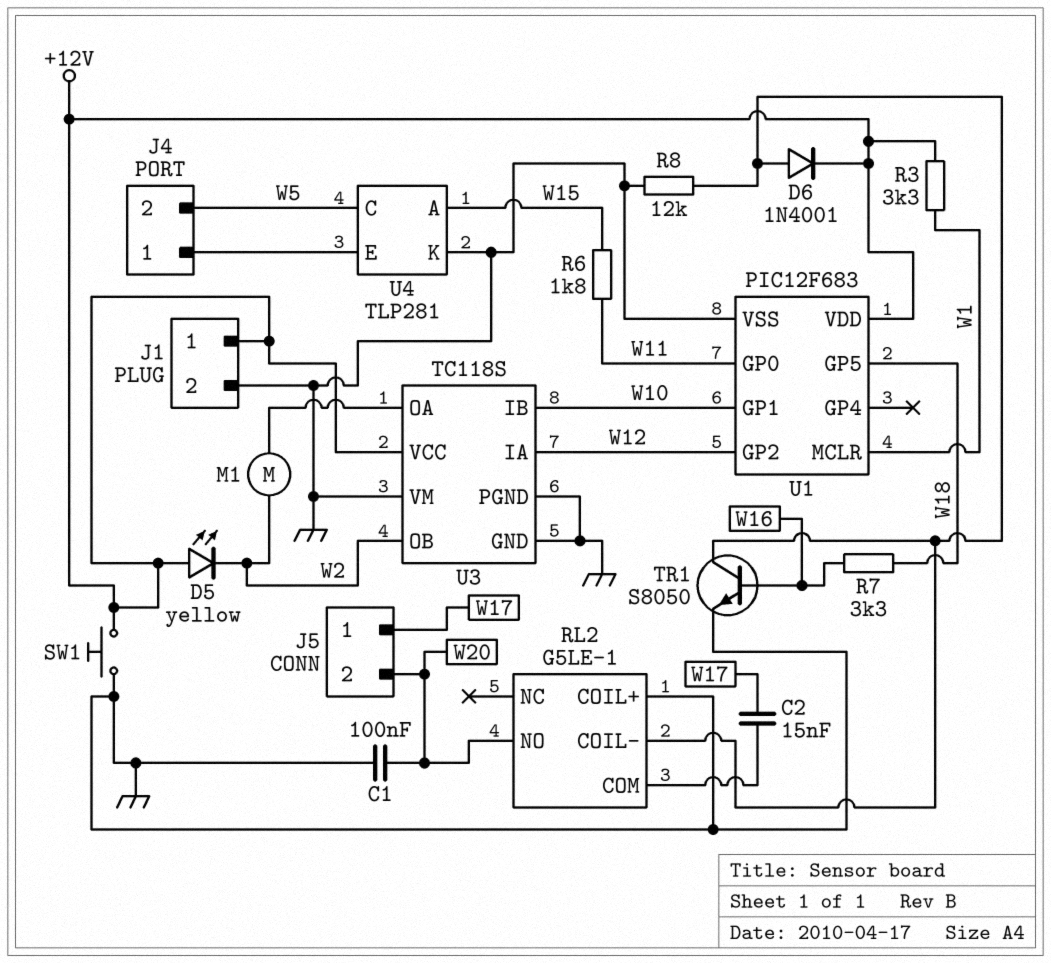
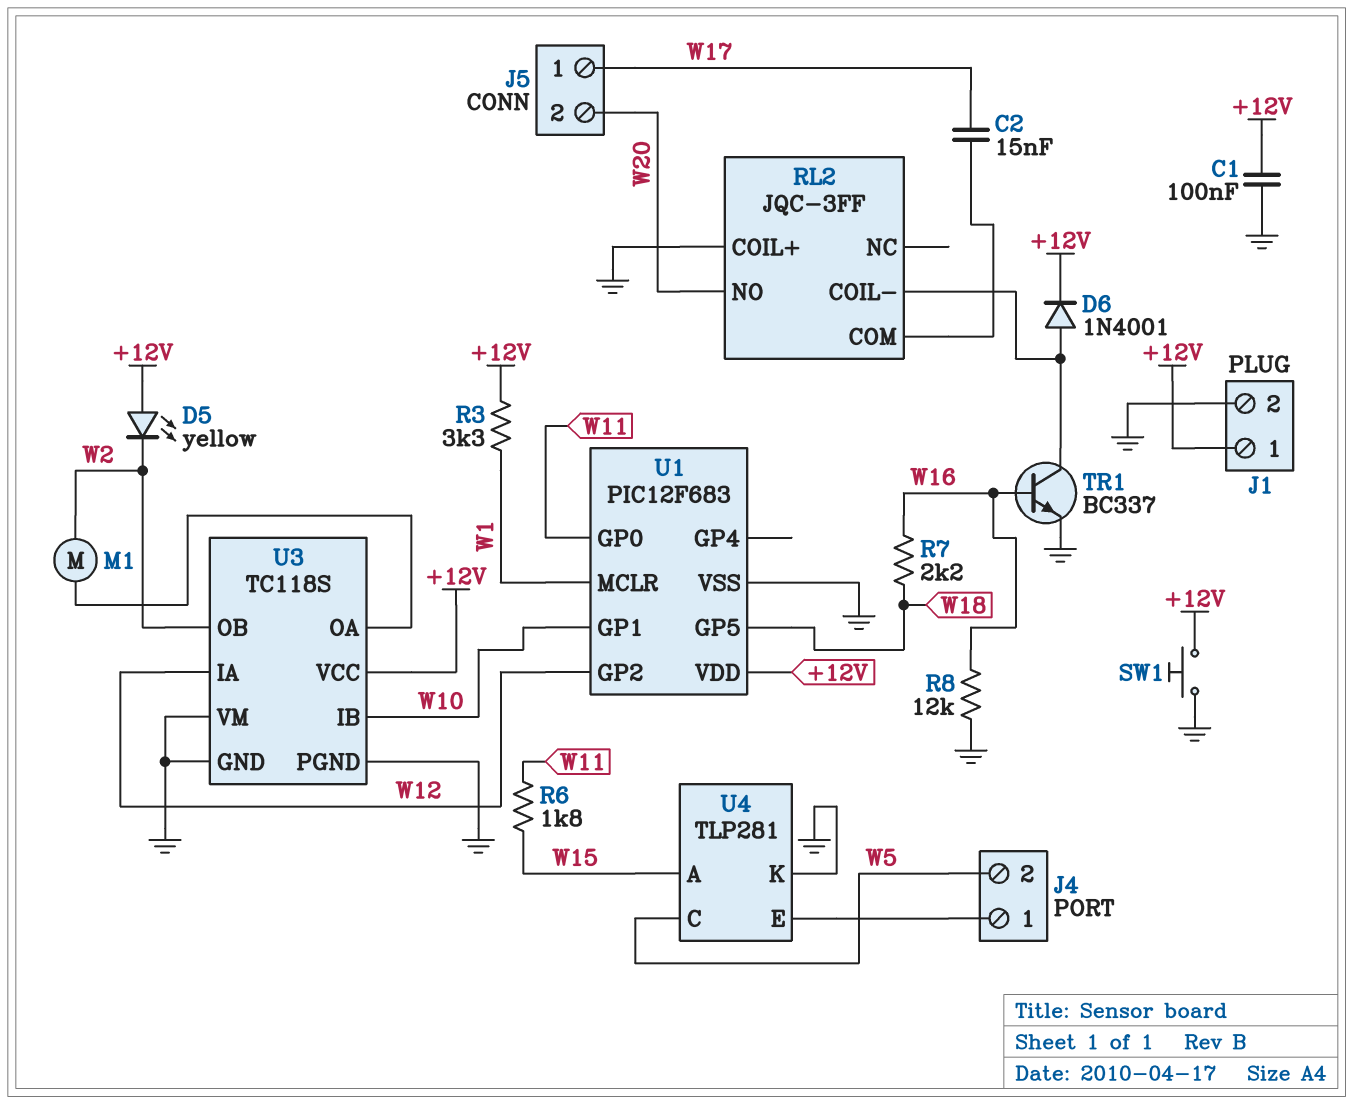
C1: 100nF (GND, W20) -> 100nF (+12V, GND)
R7: 3.3k (W16, W18) -> 2.2k (W16, W18)
R8: 12k (GND, RL2/COIL-) -> 12k (GND, W16)
RL2: G5LE-1 -> JQC-3FF
TR1: NPN S8050 (B W16, C RL2/COIL-, E GND) -> NPN BC337 (B W16, C RL2/COIL-, E GND)

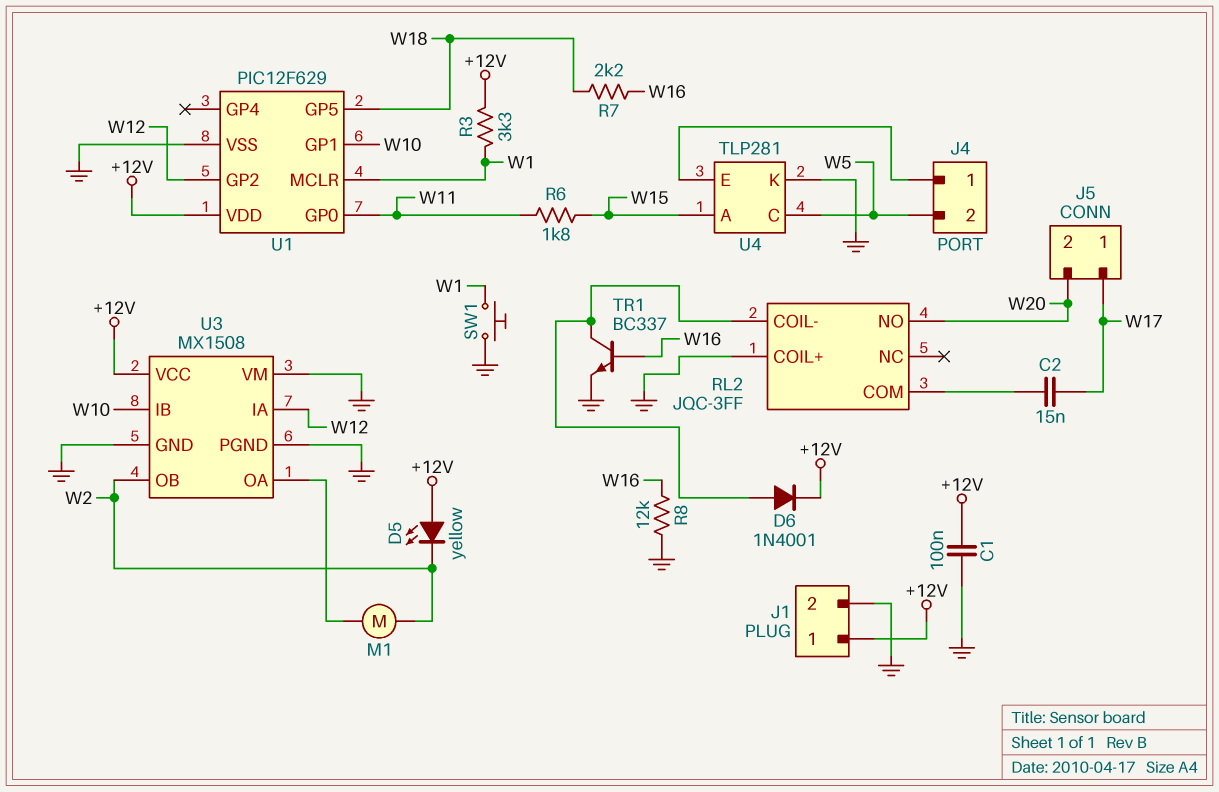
SW1: button (+12V, GND) -> button (GND, W1)
U1: PIC12F683 -> PIC12F629
U3: TC118S -> MX1508

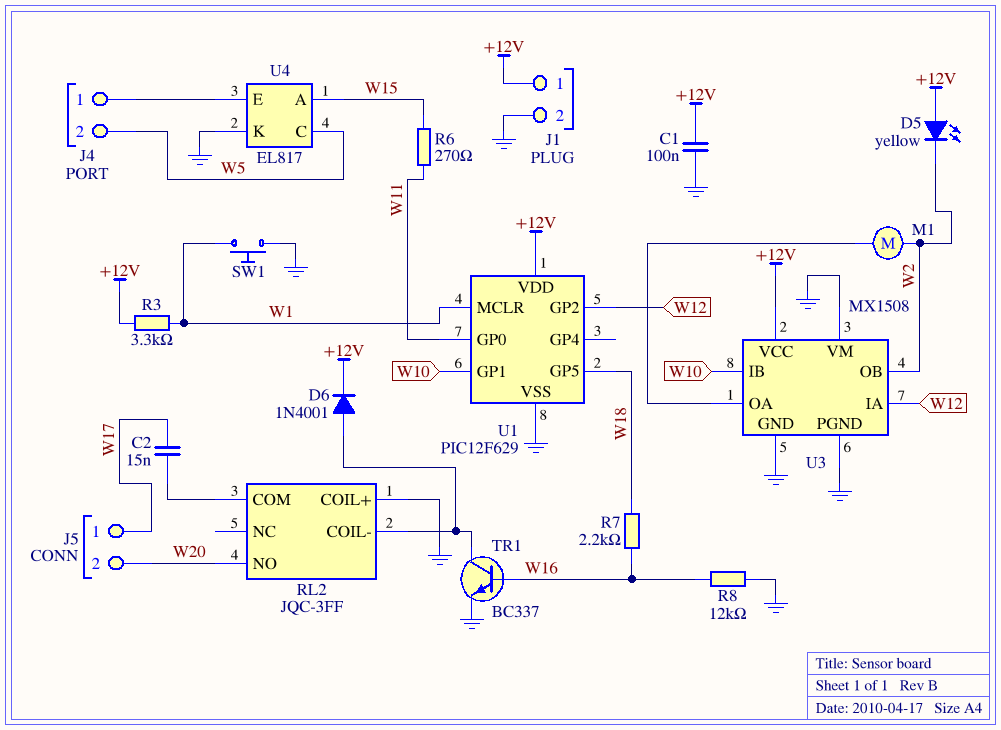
R6: 1.8k (W11, W15) -> 270 (W11, W15)
U4: TLP281 -> EL817

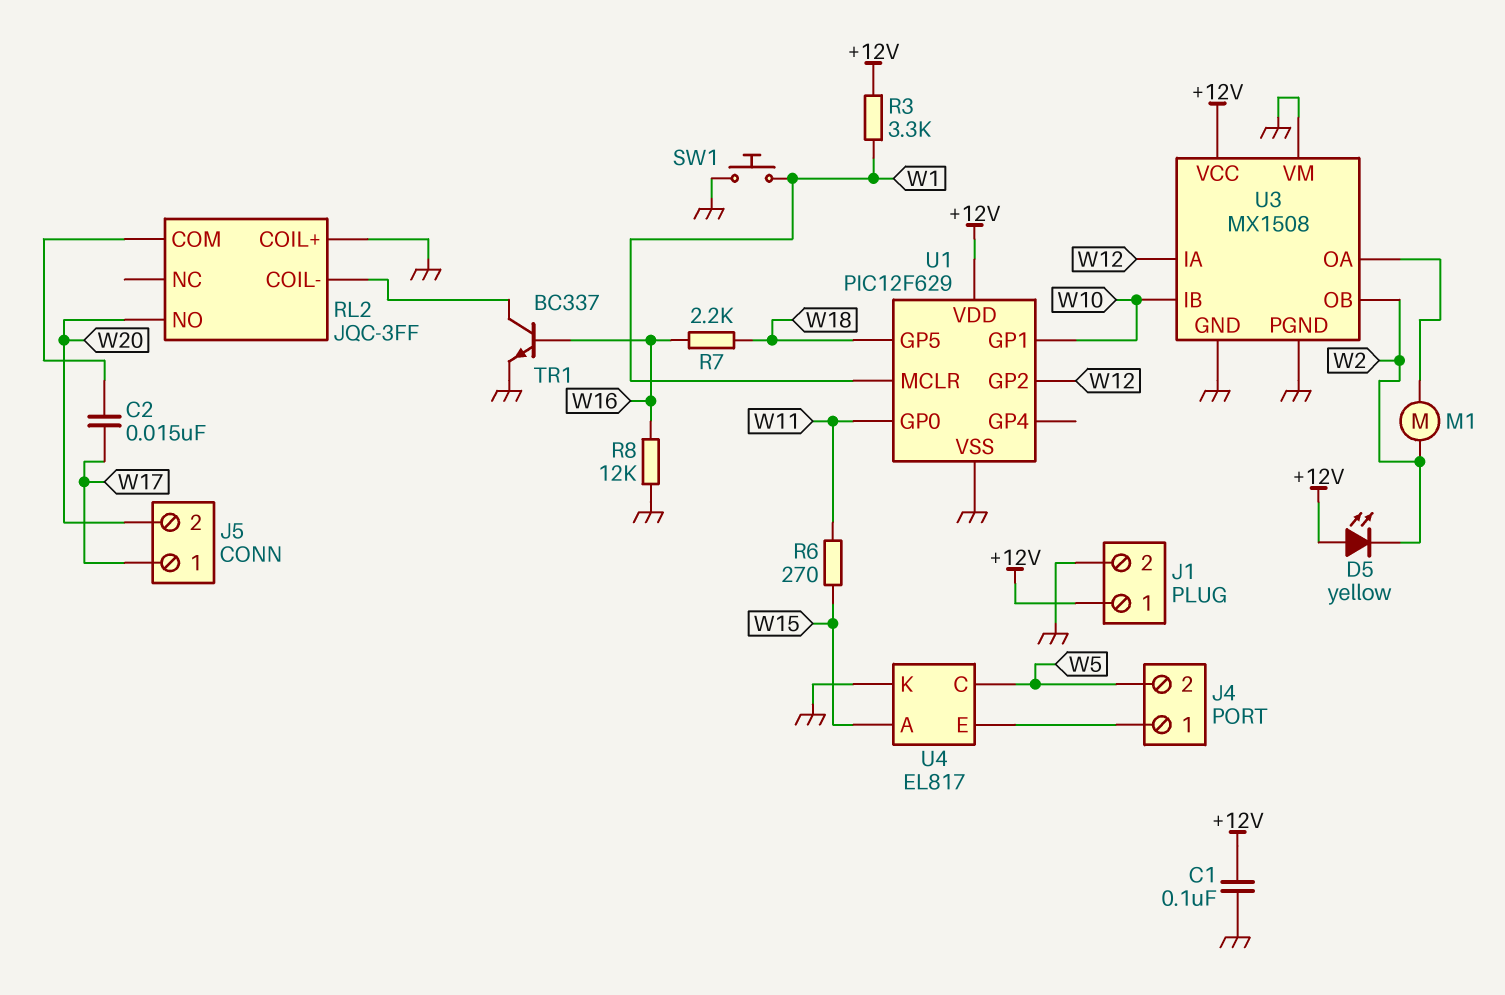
D6: diode 1N4001 (A RL2/COIL-, K +12V) -> none

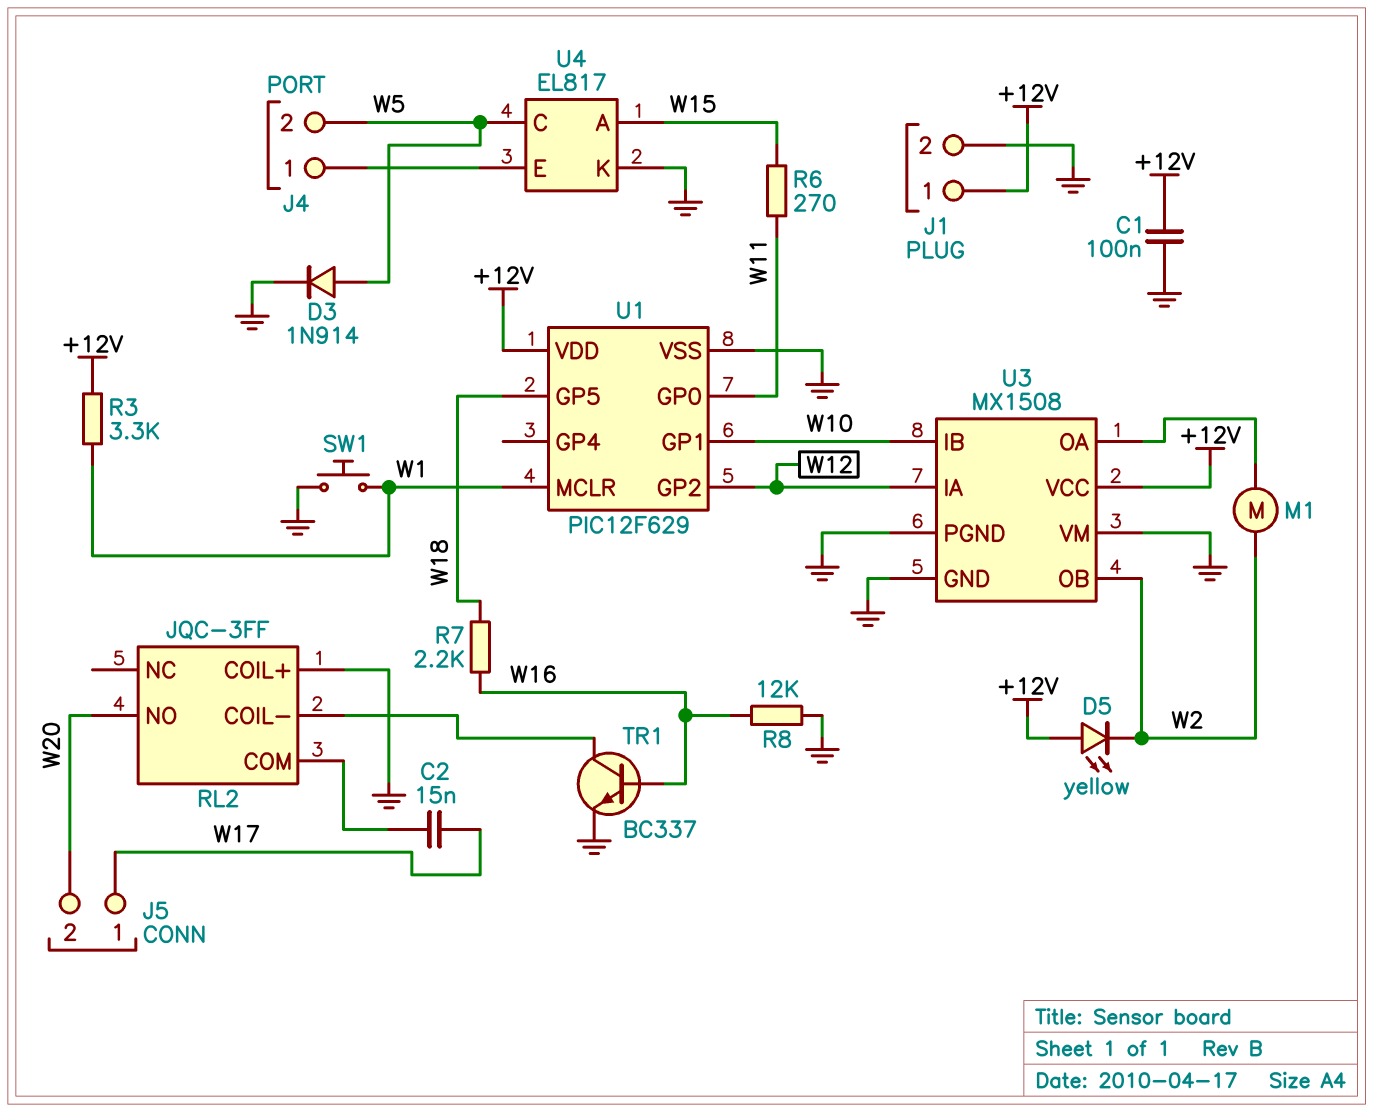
D3: none -> diode 1N914 (A W5, K GND)

